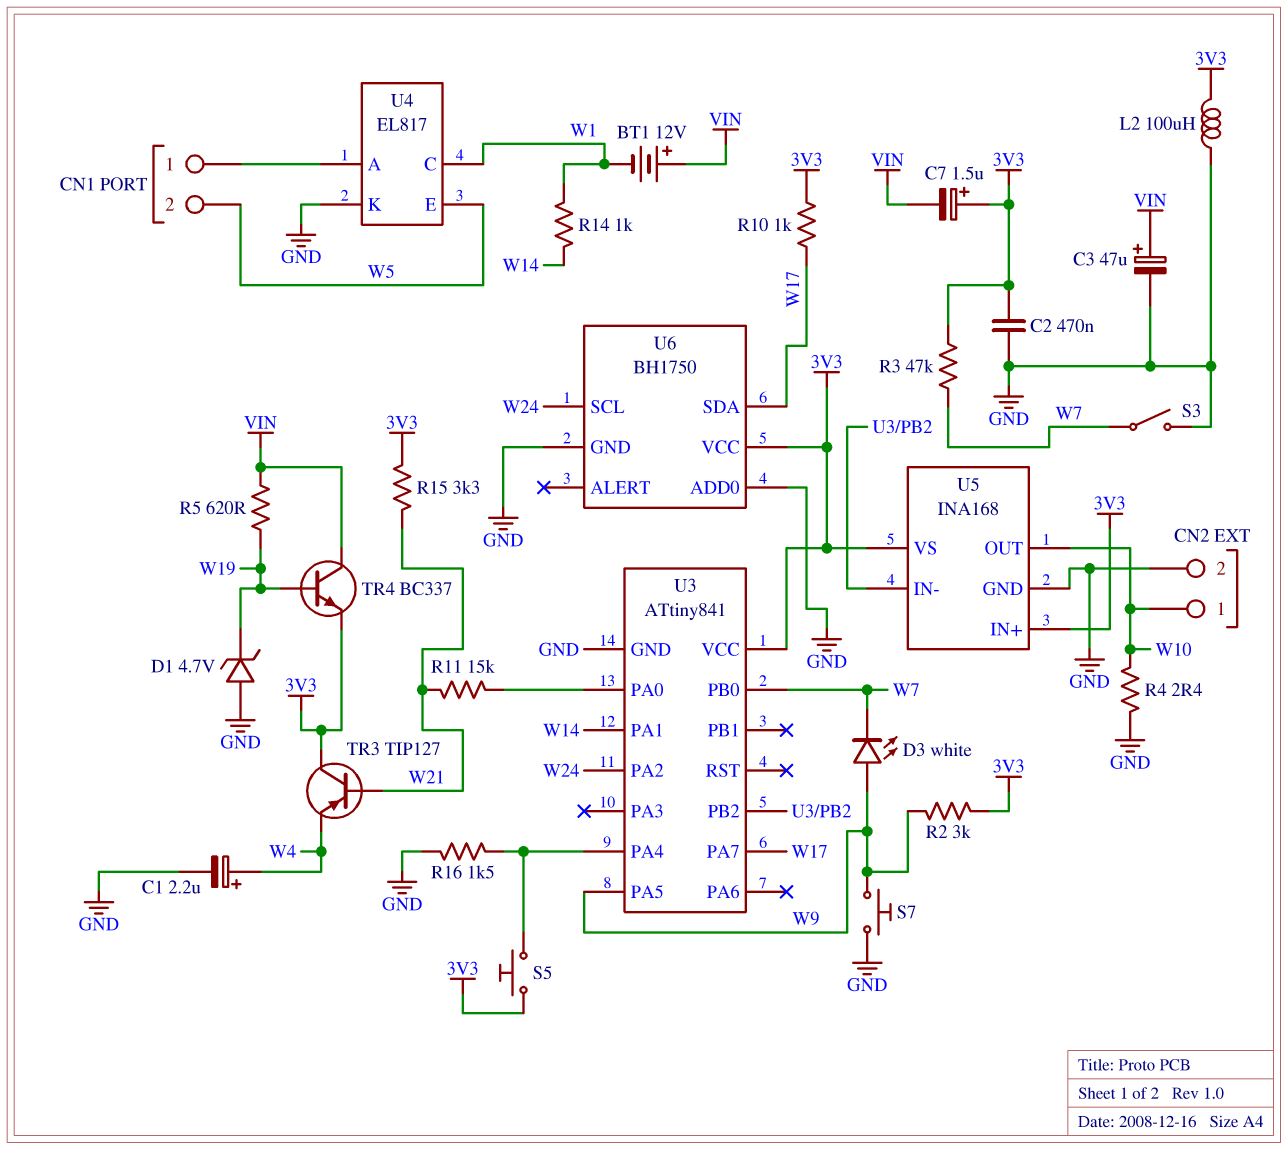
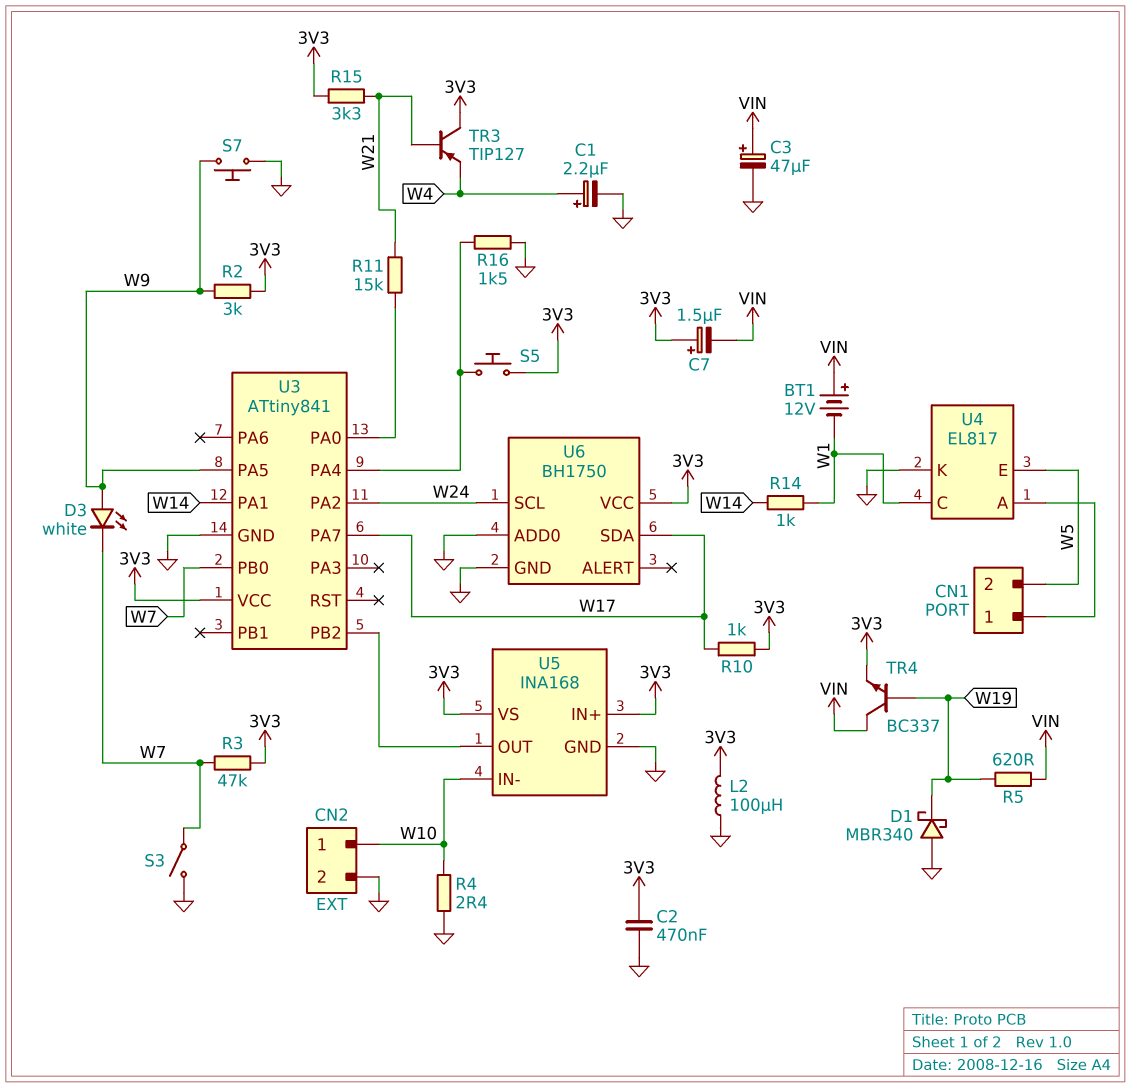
D1: zener 4.7V (A GND, K W19) -> schottky MBR340 (A GND, K W19)
U5 pin IN-: U3/PB2 -> W10
U5 pin OUT: W10 -> U3/PB2

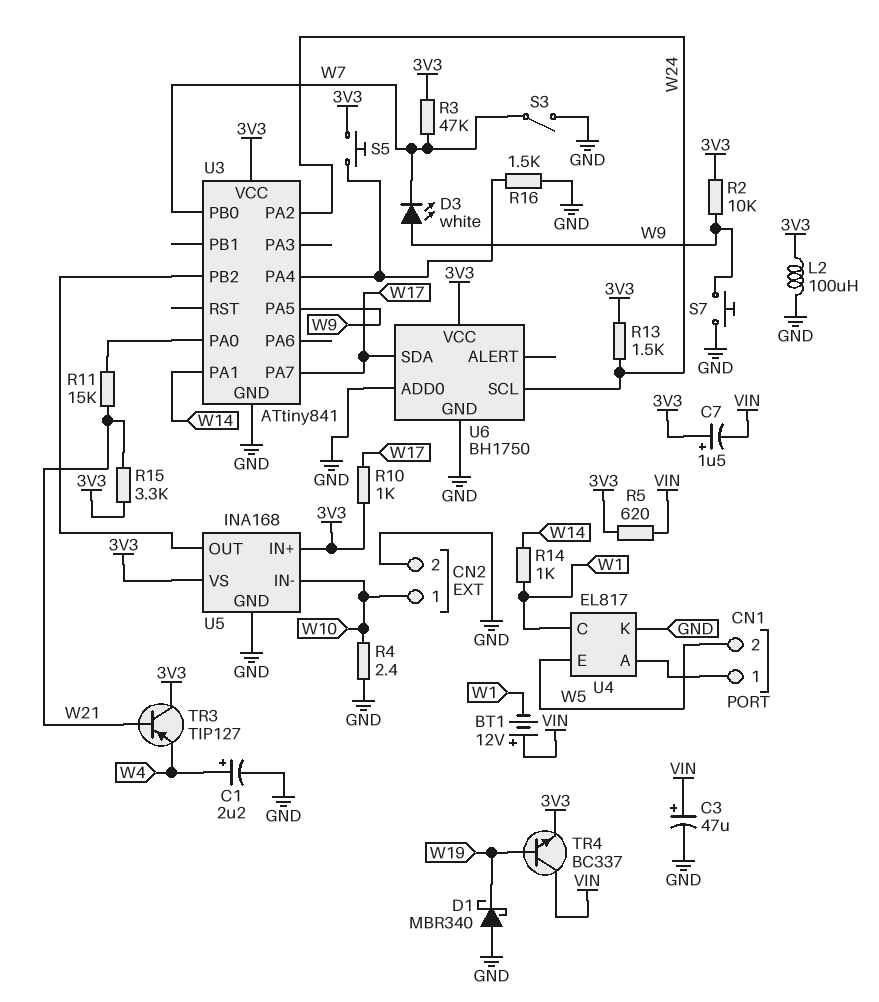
C2: 470nF (3V3, GND) -> none
R2: 3k (3V3, W9) -> 10k (3V3, W9)
R5: 620 (VIN, W19) -> 620 (3V3, VIN)
R13: none -> 1.5k (3V3, W24)

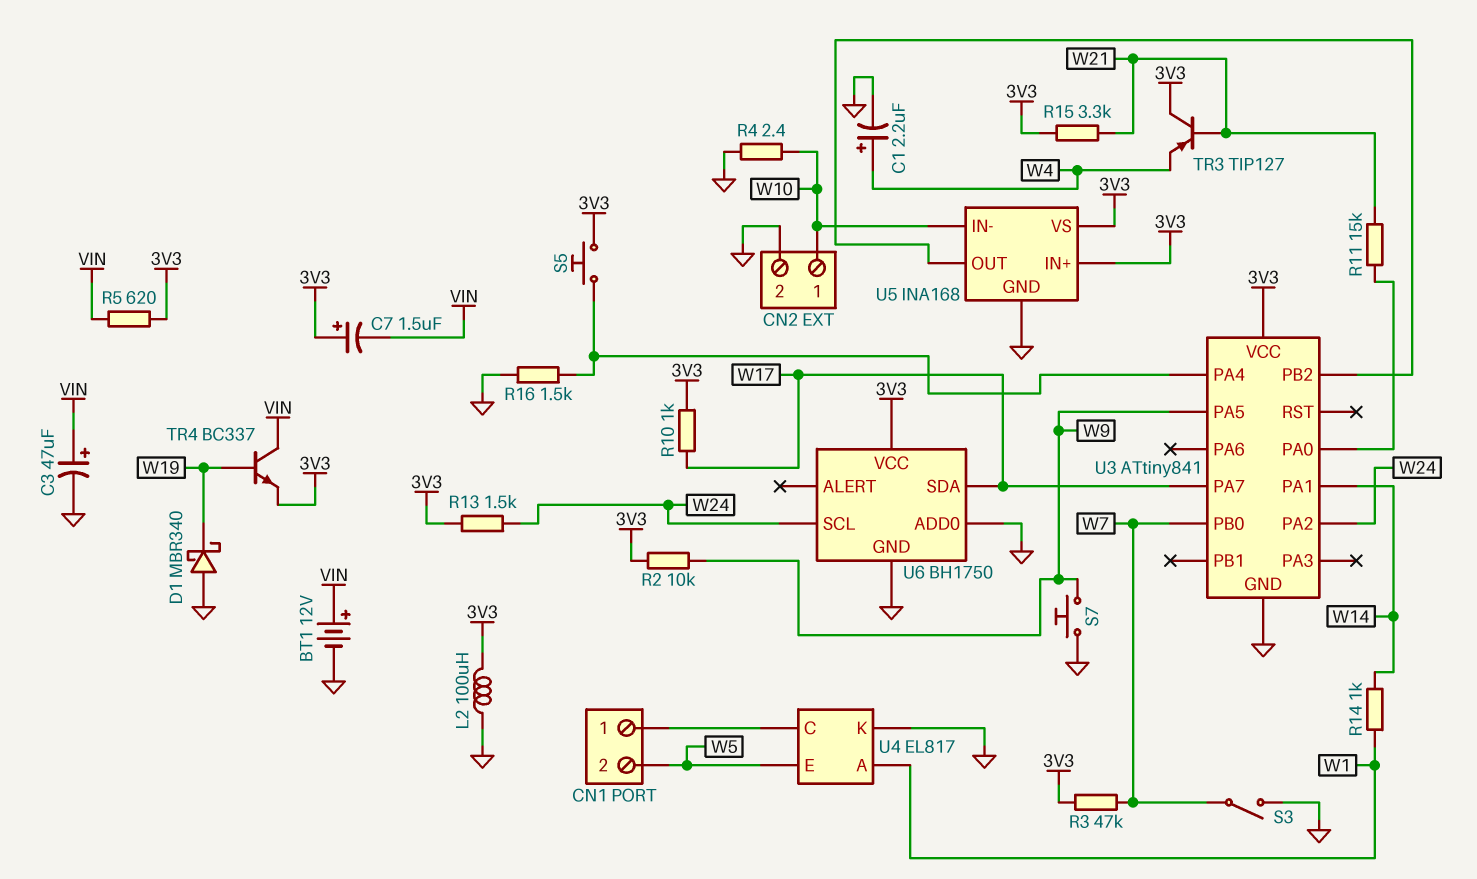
BT1: 12V (plus VIN, minus W1) -> 12V (plus VIN, minus GND)
D3: LED white (A W9, K W7) -> none
U4 pin A: CN1/1 -> W1
U4 pin C: W1 -> CN1/1

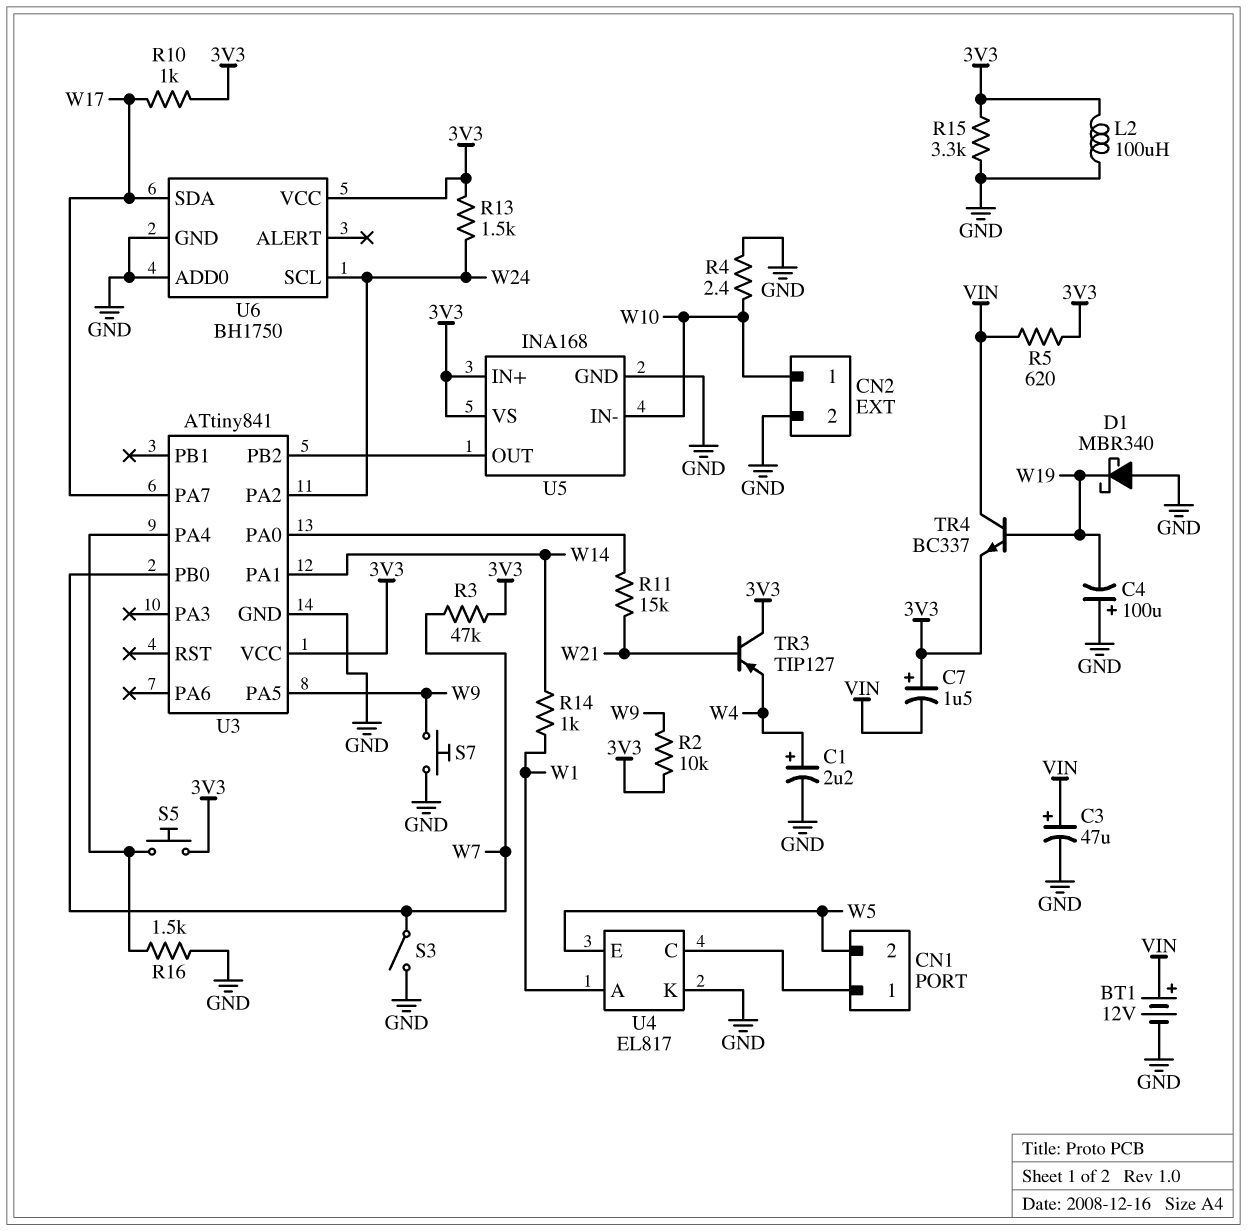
C4: none -> 100uF (plus GND, minus W19)
R15: 3.3k (3V3, W21) -> 3.3k (3V3, GND)

